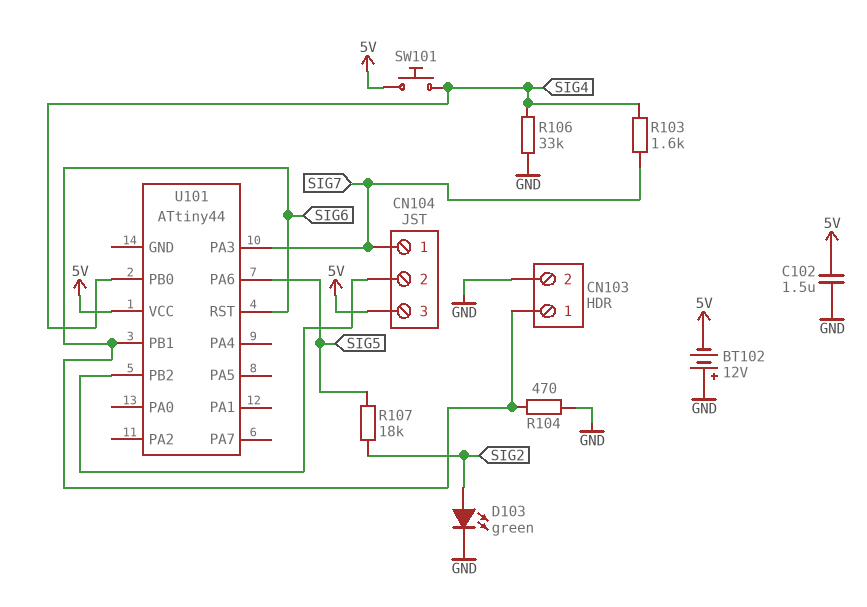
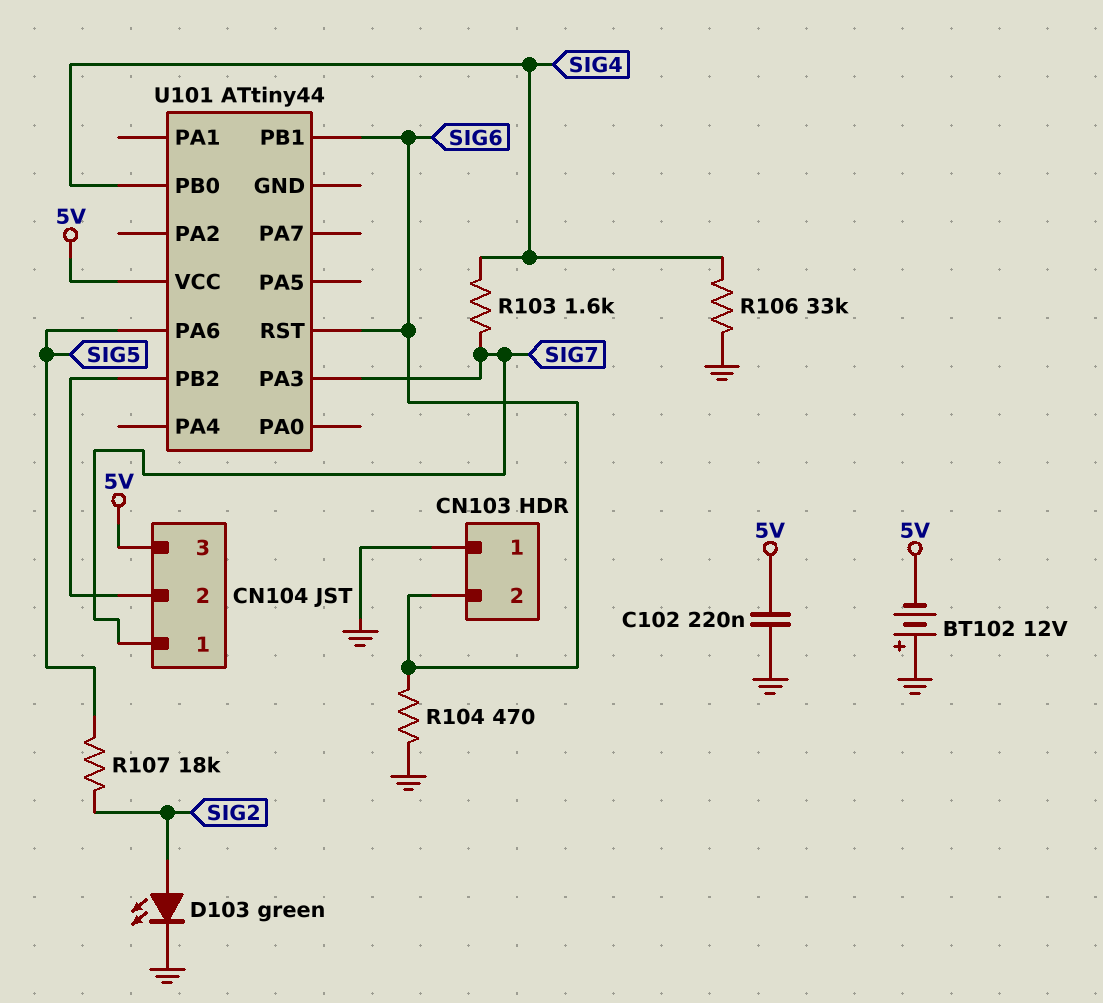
C102: 1.5uF (5V, GND) -> 220nF (5V, GND)
CN103 pin 1: SIG6 -> GND
CN103 pin 2: GND -> SIG6
SW101: button (5V, SIG4) -> none

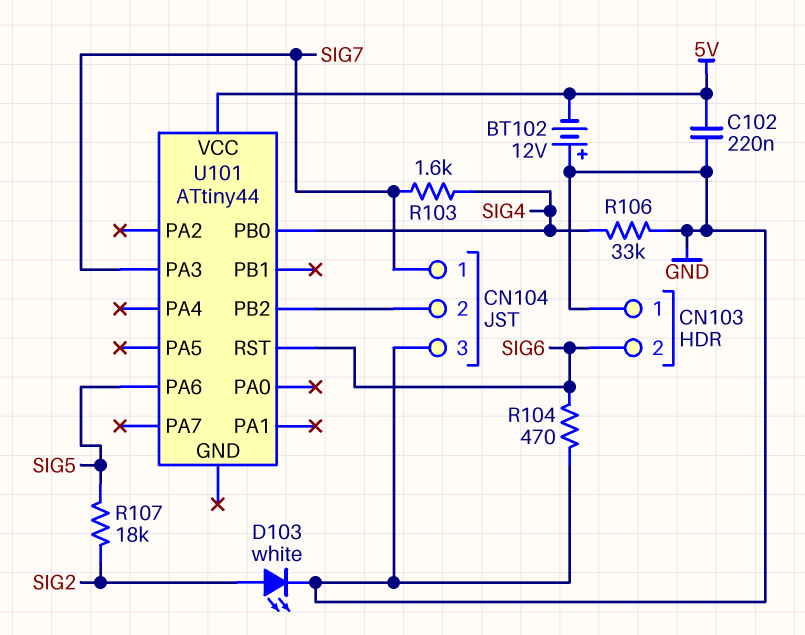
CN104 pin 3: 5V -> GND
D103: LED green (A SIG2, K GND) -> LED white (A SIG2, K GND)
U101 pin PB1: SIG6 -> none

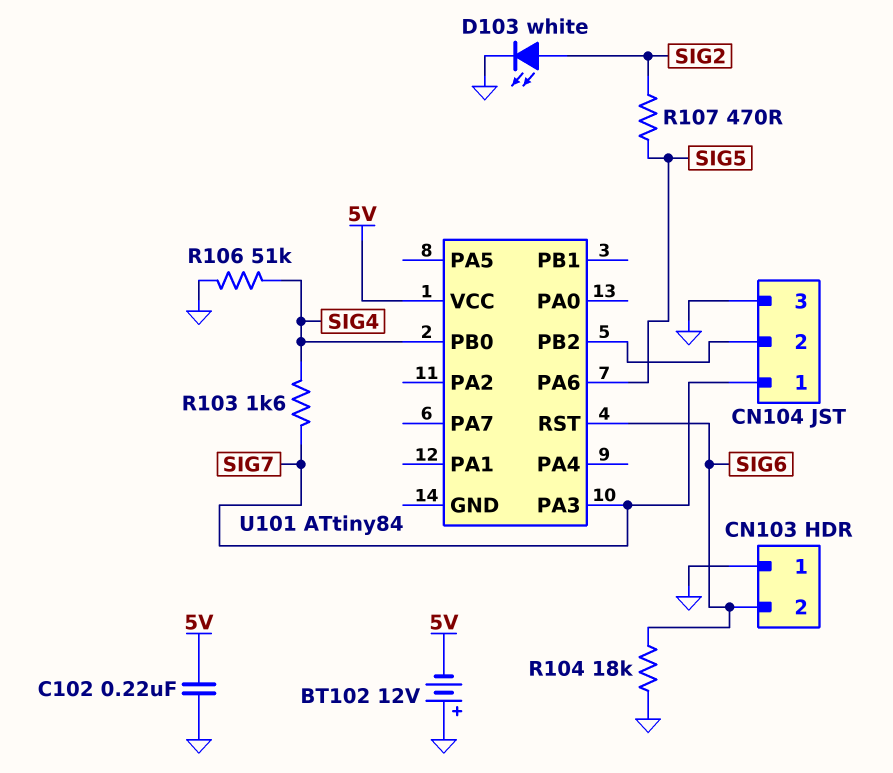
R104: 470 (GND, SIG6) -> 18k (GND, SIG6)
R106: 33k (GND, SIG4) -> 51k (GND, SIG4)
R107: 18k (SIG2, SIG5) -> 470 (SIG2, SIG5)
U101: ATtiny44 -> ATtiny84

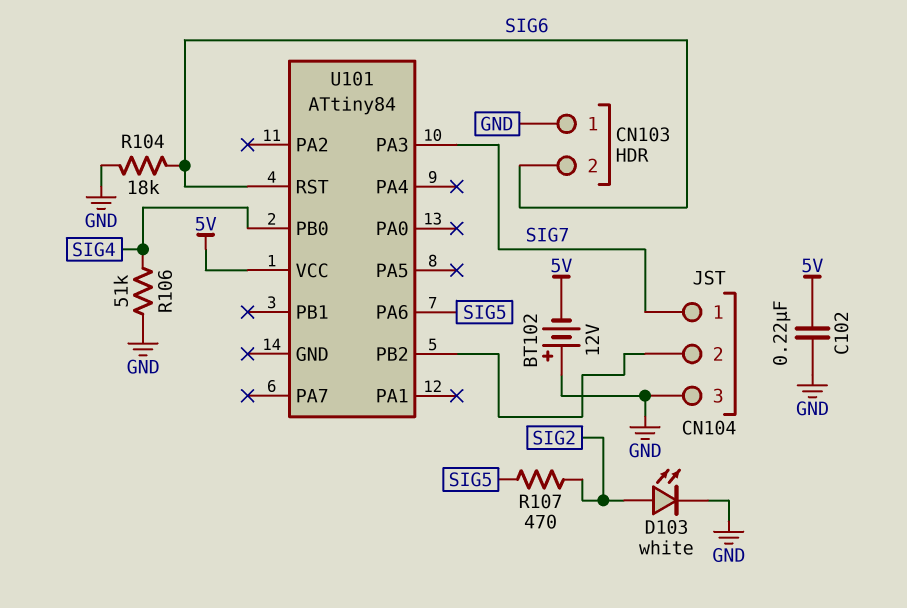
R103: 1.6k (SIG4, SIG7) -> none

